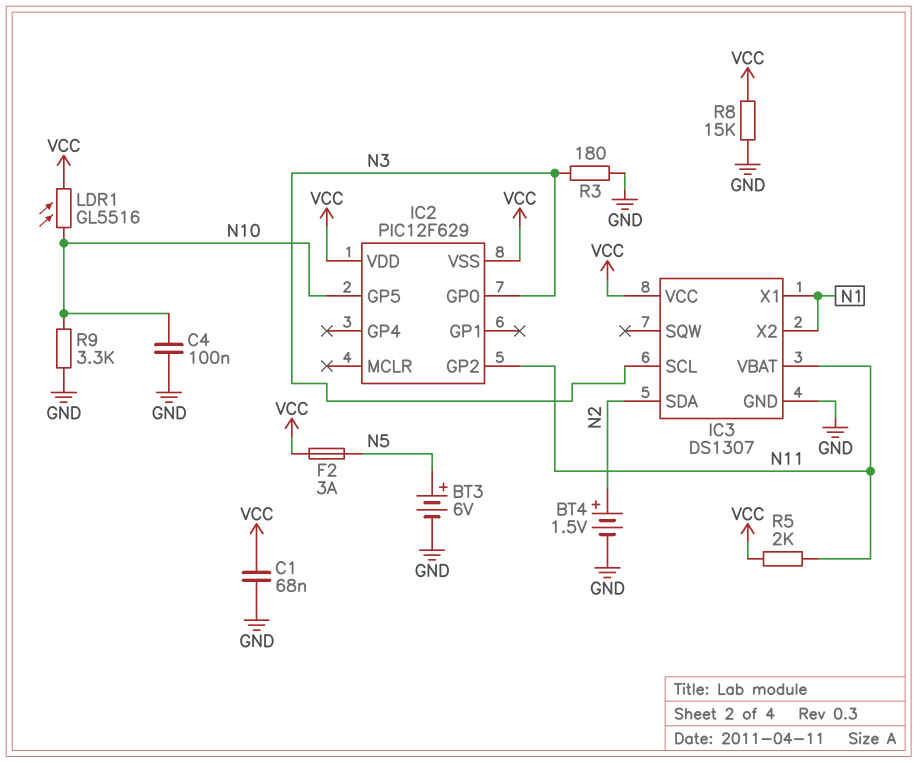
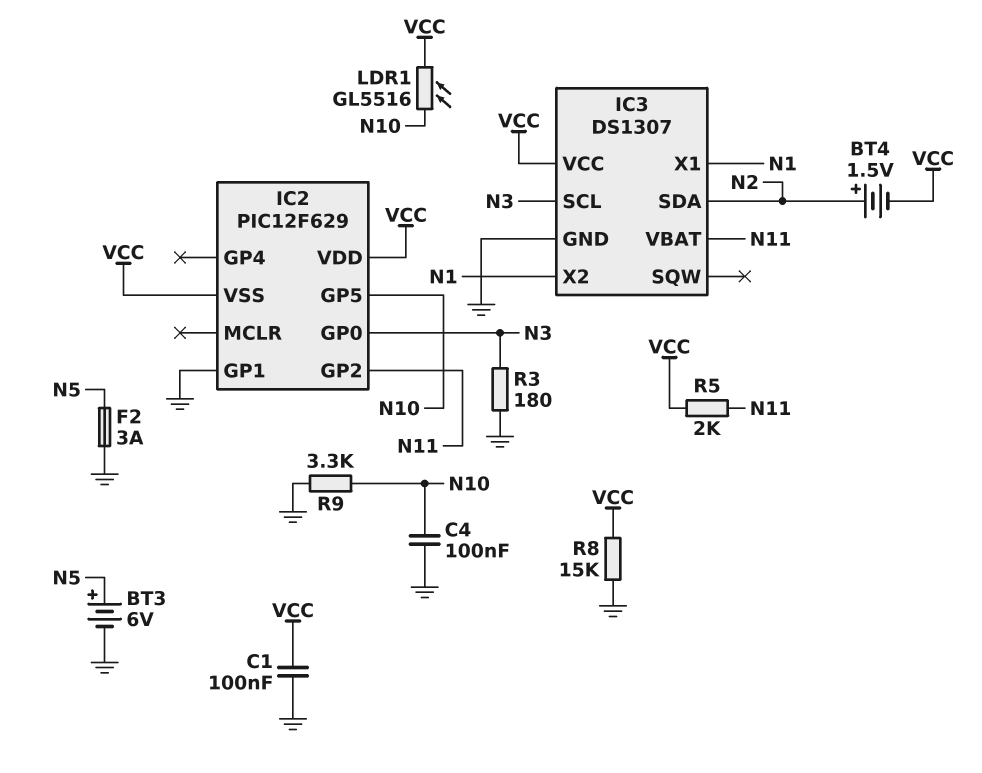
BT4: 1.5V (plus N2, minus GND) -> 1.5V (plus N2, minus VCC)
C1: 68nF (GND, VCC) -> 100nF (GND, VCC)
F2: 3A (N5, VCC) -> 3A (GND, N5)
IC2 pin GP1: none -> GND

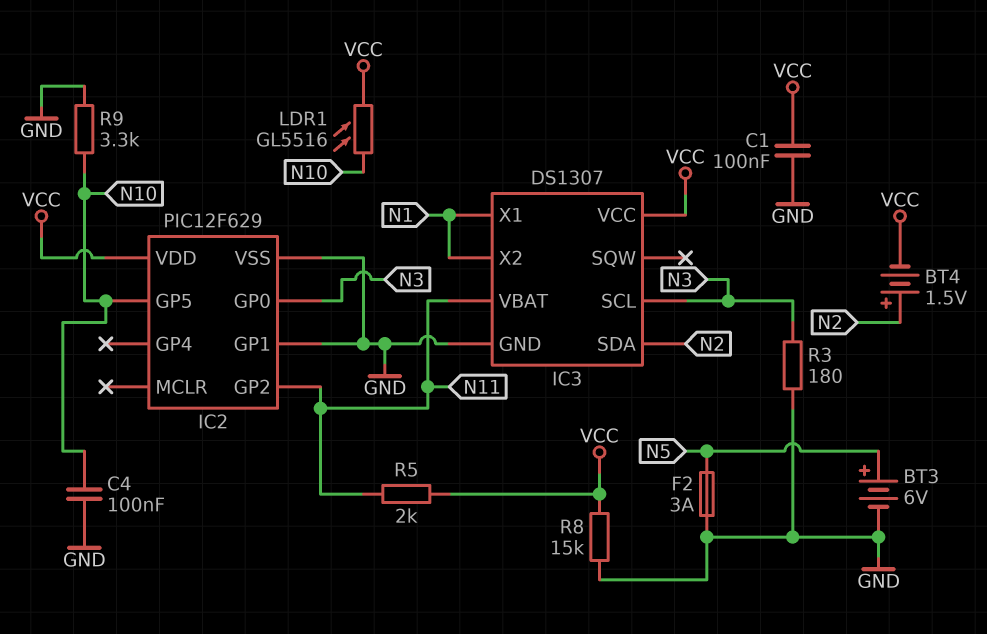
IC2 pin VSS: VCC -> GND

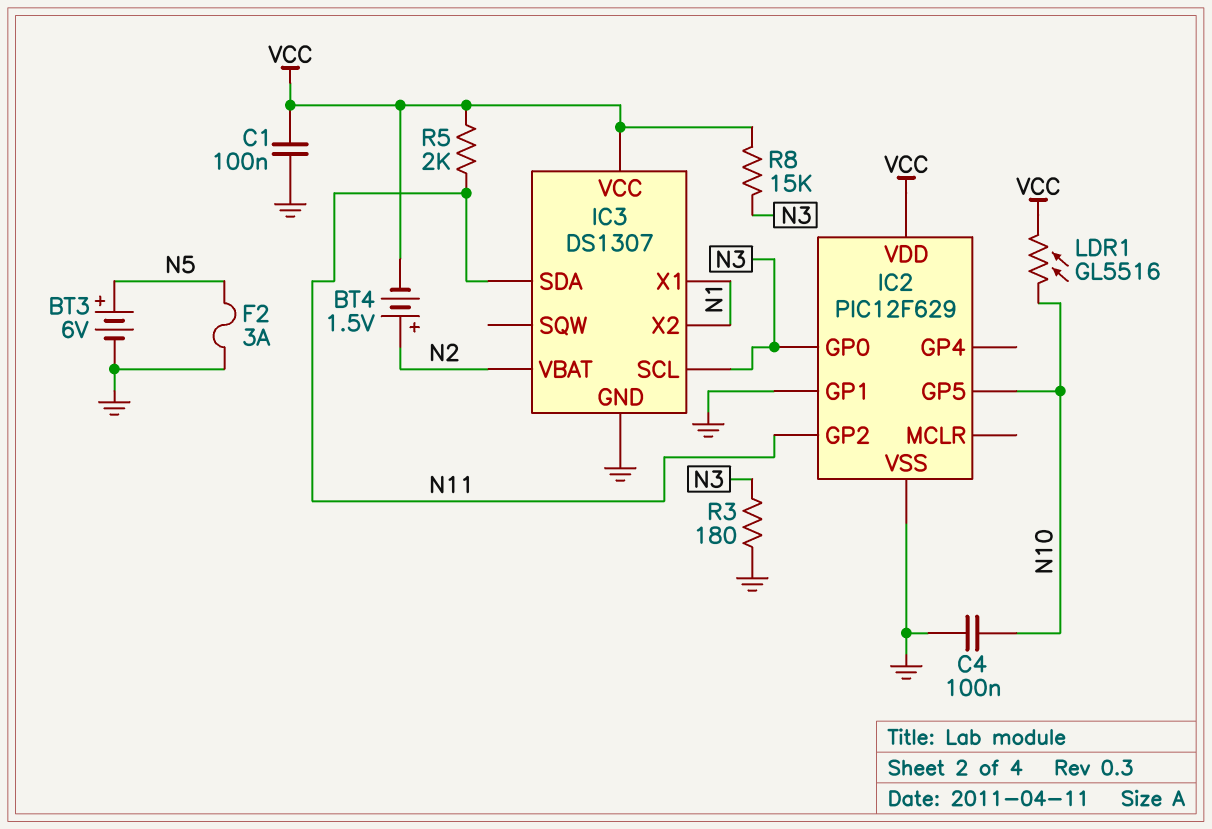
IC3 pin SDA: N2 -> N11
IC3 pin VBAT: N11 -> N2
R8: 15k (GND, VCC) -> 15k (N3, VCC)
R9: 3.3k (GND, N10) -> none

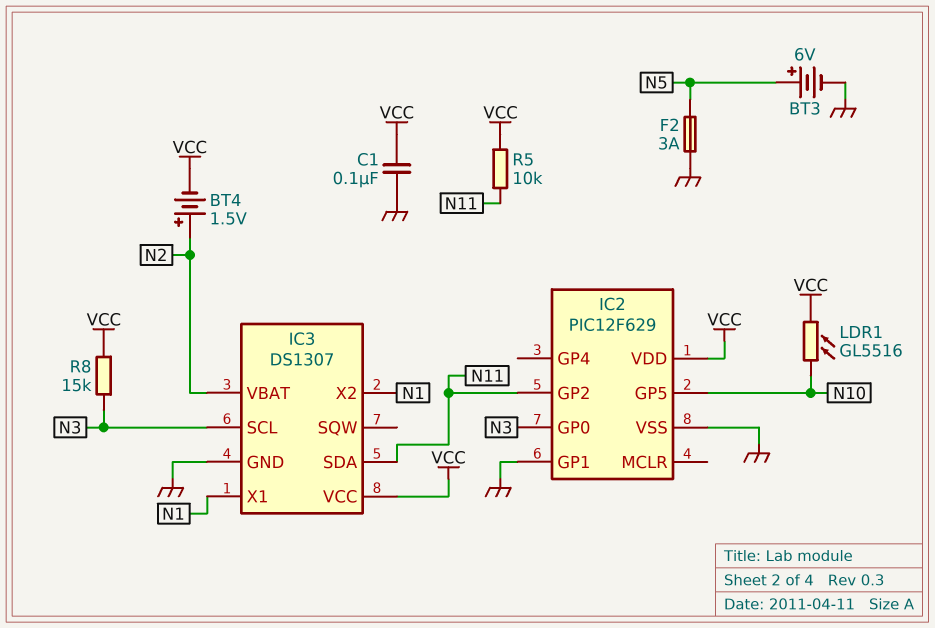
C4: 100nF (GND, N10) -> none
R3: 180 (GND, N3) -> none
R5: 2k (N11, VCC) -> 10k (N11, VCC)

